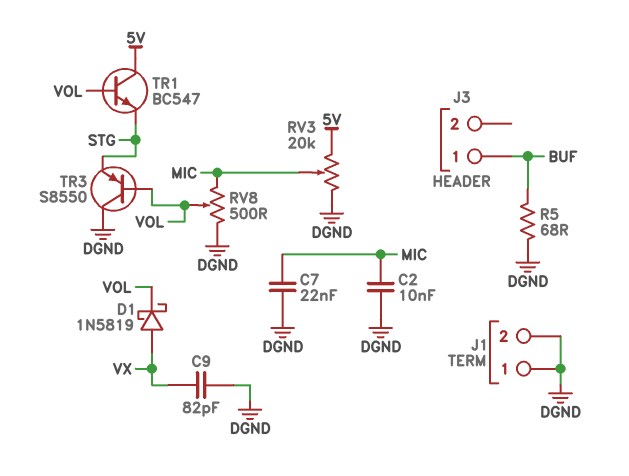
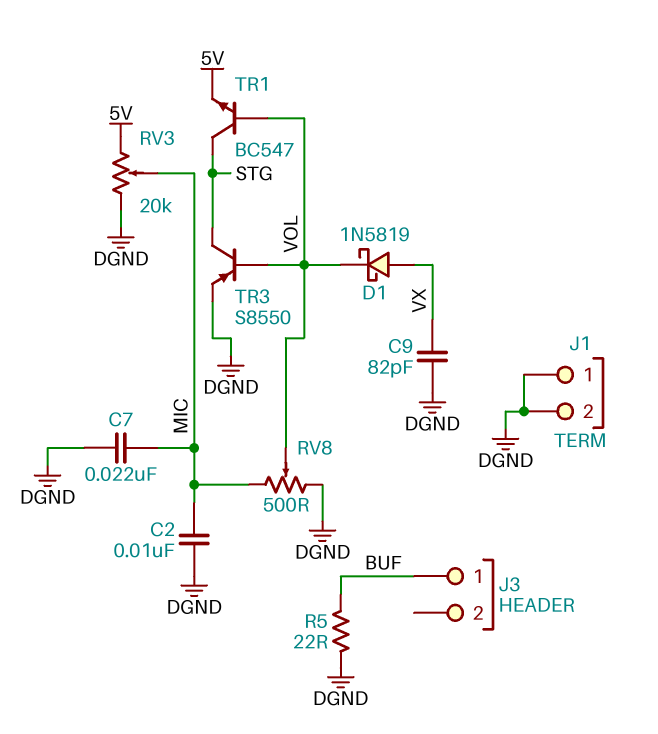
R5: 68 (BUF, DGND) -> 22 (BUF, DGND)
TR1: NPN BC547 (B VOL, C 5V, E STG) -> NPN BC547 (B VOL, C STG, E 5V)
TR3: PNP S8550 (B VOL, C DGND, E STG) -> PNP S8550 (B VOL, C STG, E DGND)

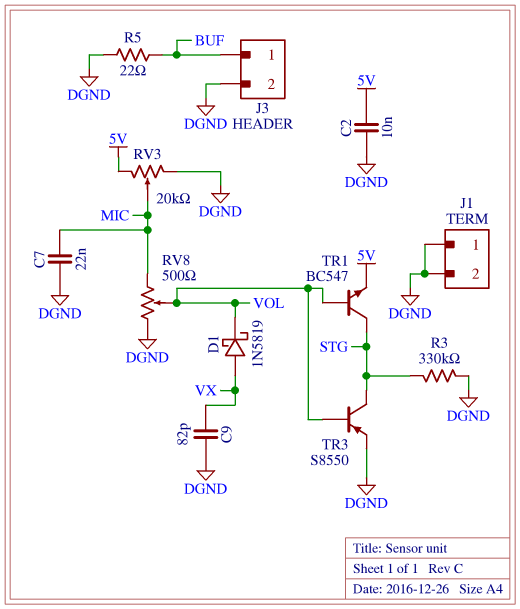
C2: 10nF (DGND, MIC) -> 10nF (5V, DGND)
J3 pin 2: none -> DGND
R3: none -> 330k (DGND, STG)

